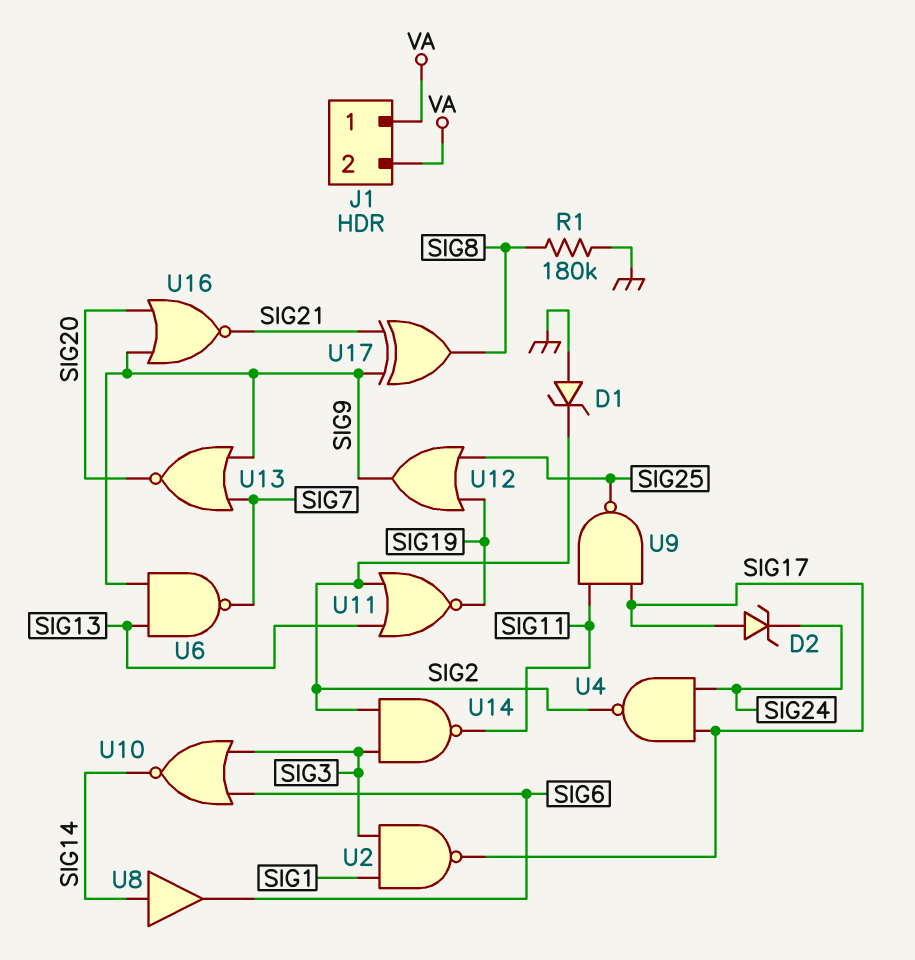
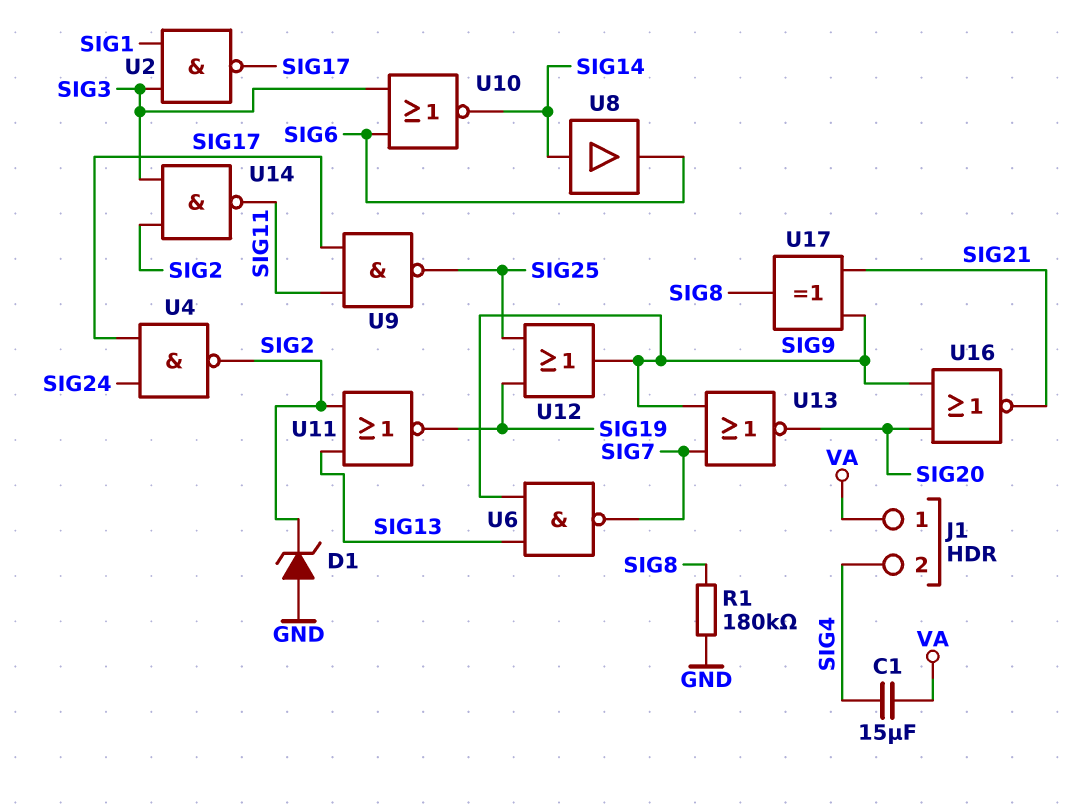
C1: none -> 15uF (SIG4, VA)
D2: zener (A SIG17, K SIG24) -> none
J1 pin 2: VA -> SIG4

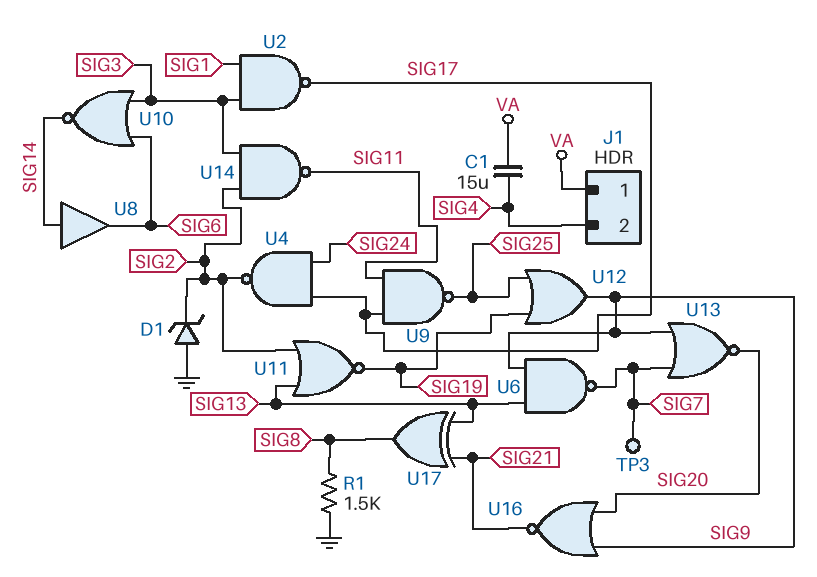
R1: 180k (GND, SIG8) -> 1.5k (GND, SIG8)
TP3: none -> test point (SIG7)
U17: XOR (in SIG9, in SIG21, out SIG8) -> XOR (in SIG13, in SIG21, out SIG8)

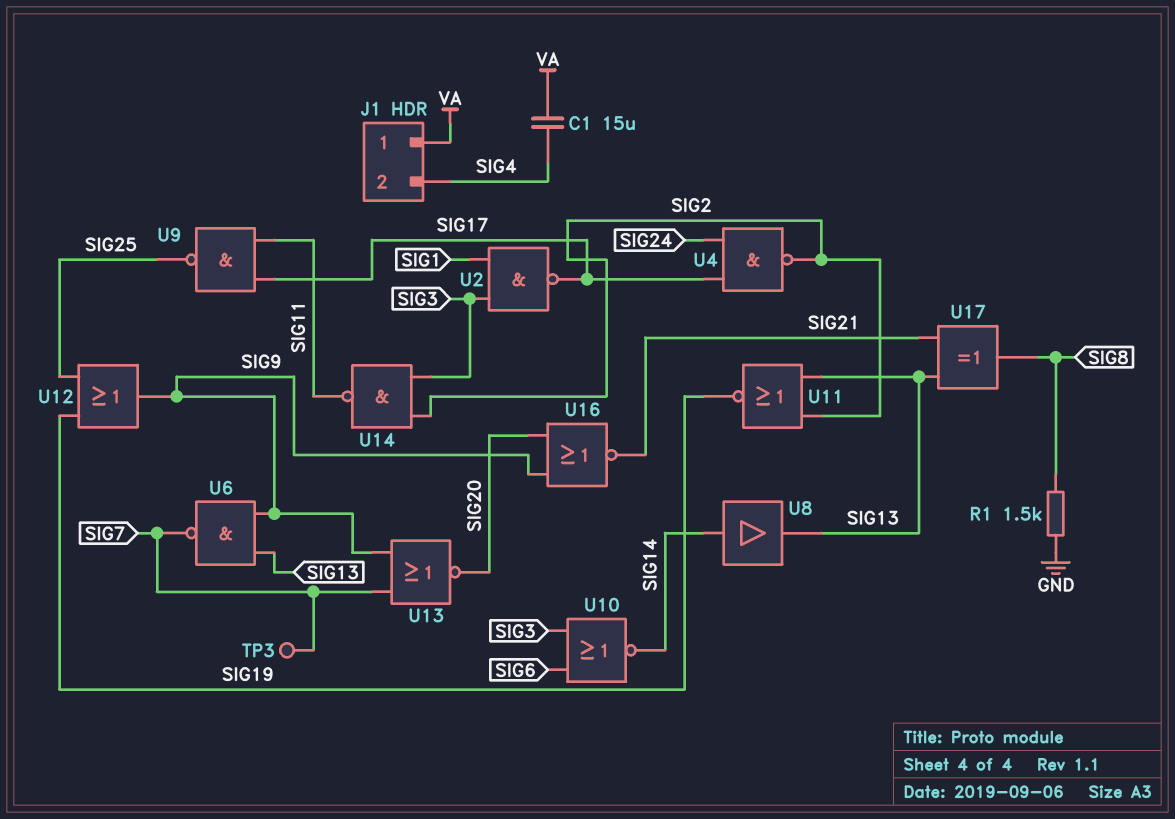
D1: zener (A GND, K SIG2) -> none
U8: buffer (in SIG14, out SIG6) -> buffer (in SIG14, out SIG13)

